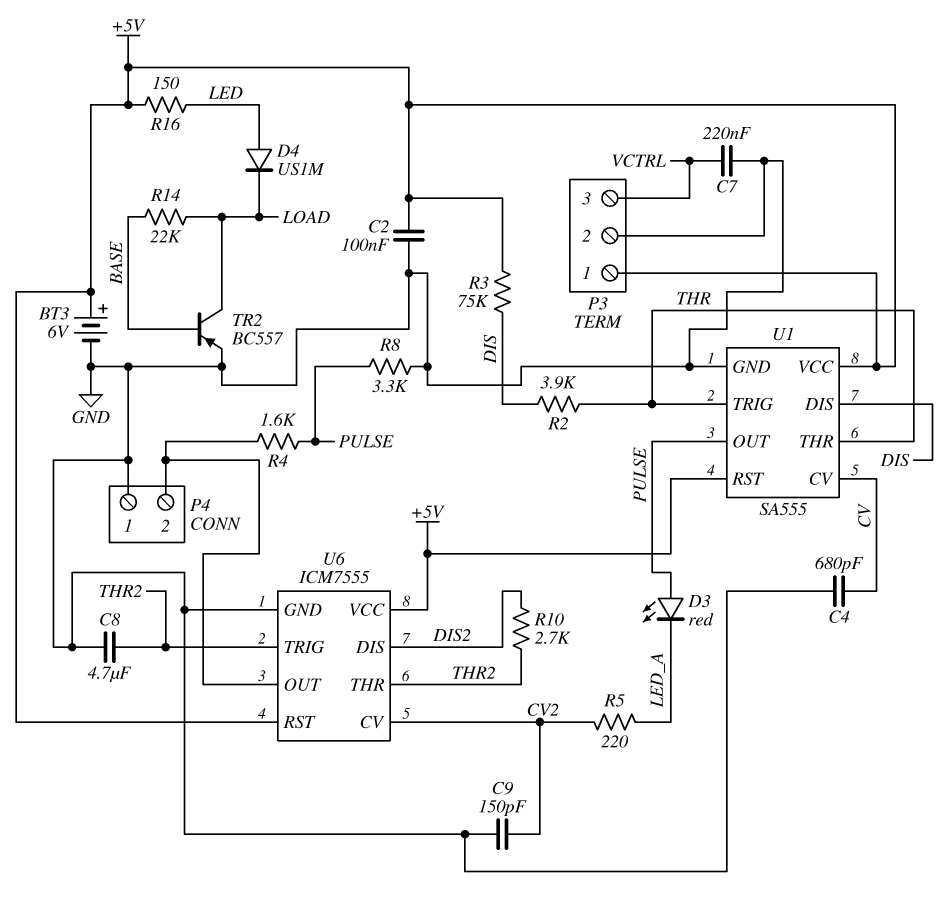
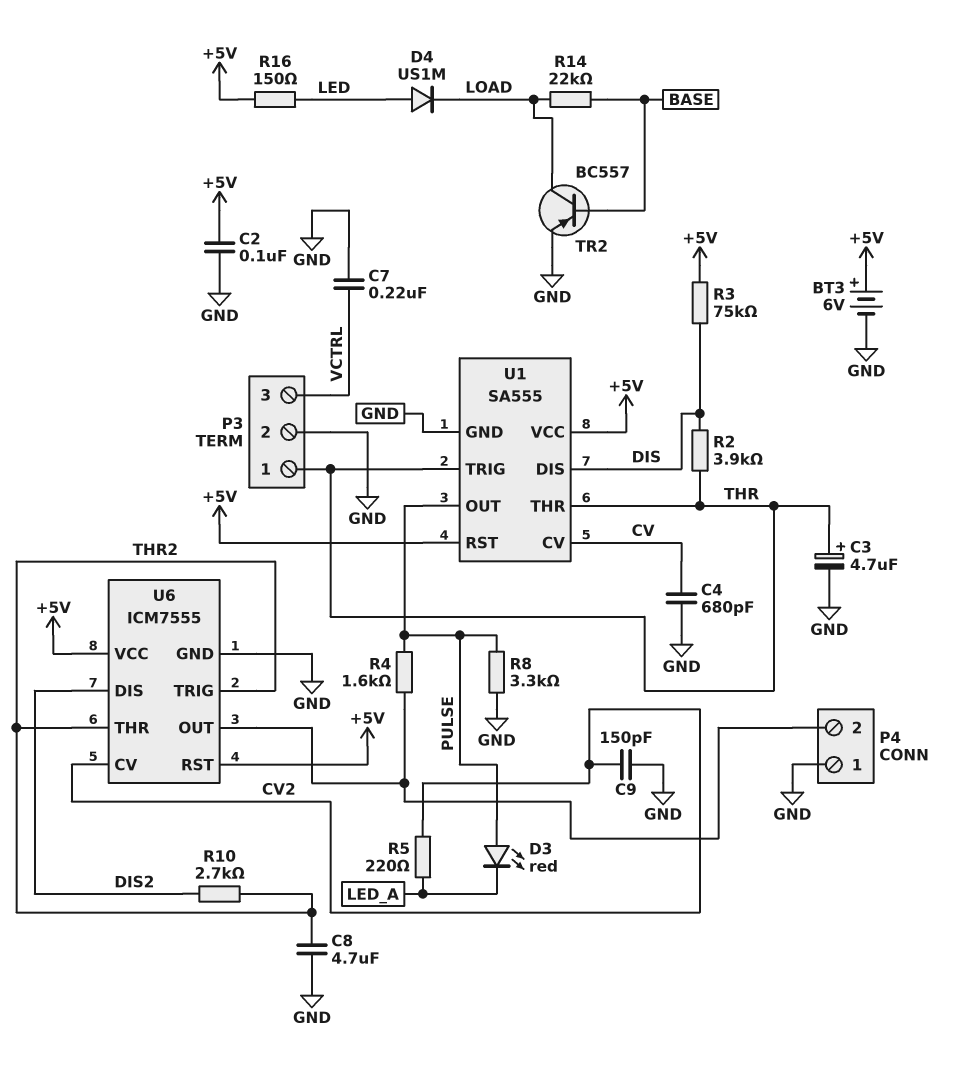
C3: none -> 4.7uF (plus THR, minus GND)
P3 pin 1: +5V -> THR

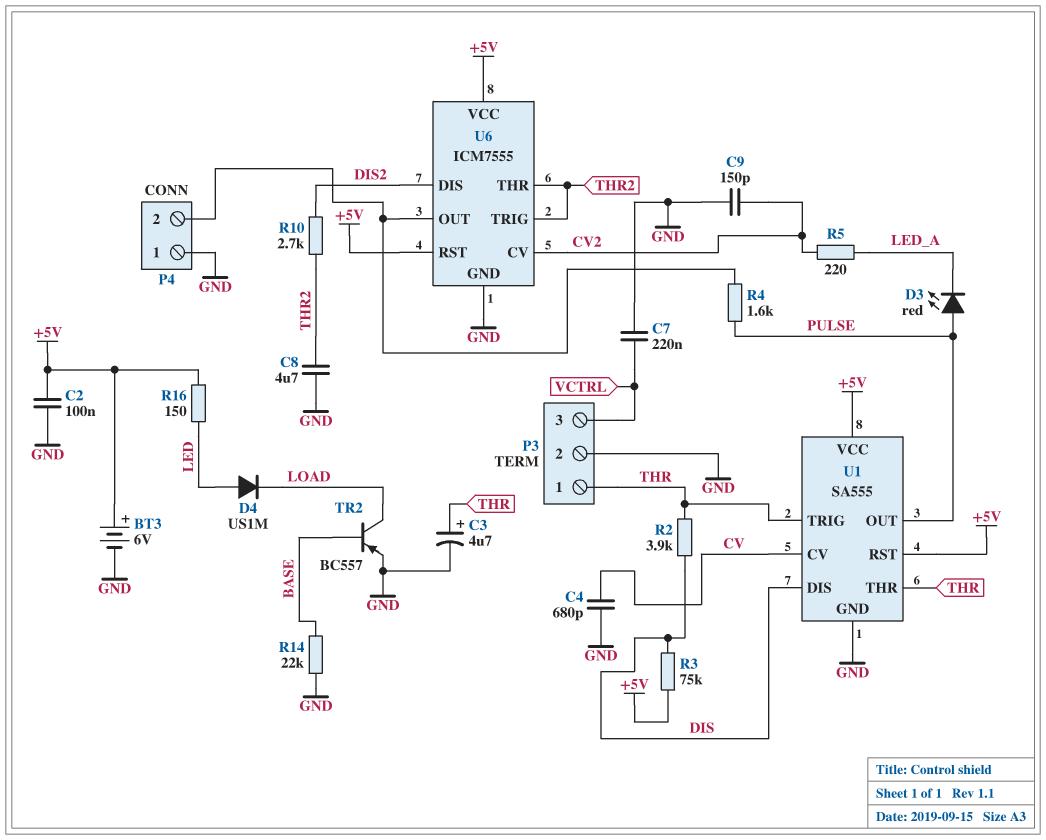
R8: 3.3k (GND, PULSE) -> none
R14: 22k (BASE, LOAD) -> 22k (BASE, GND)

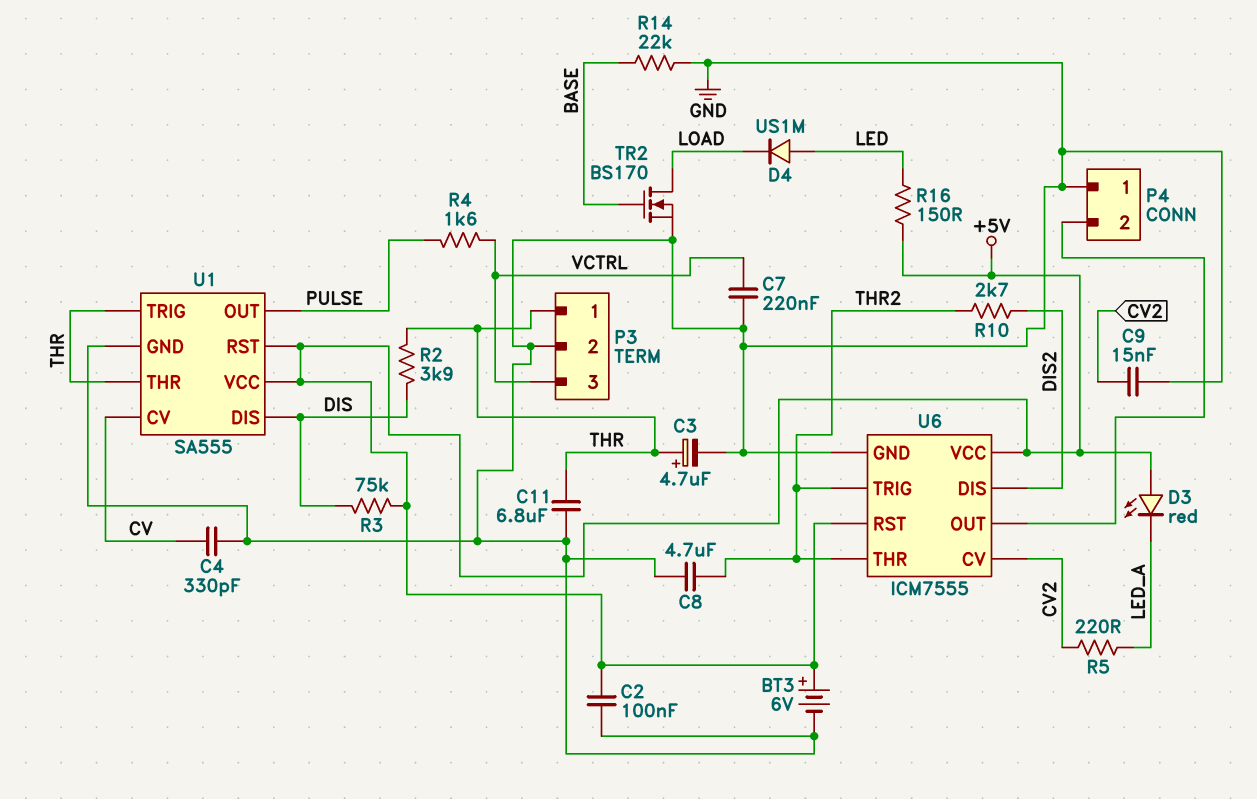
C4: 680pF (CV, GND) -> 330pF (CV, GND)
C9: 150pF (CV2, GND) -> 15nF (CV2, GND)
C11: none -> 6.8uF (GND, THR)
D3: LED red (A PULSE, K LED_A) -> LED red (A +5V, K LED_A)
R4: 1.6k (P4/2, PULSE) -> 1.6k (PULSE, VCTRL)
TR2: PNP BC557 (B BASE, C LOAD, E GND) -> NMOS BS170 (G BASE, D LOAD, S GND)

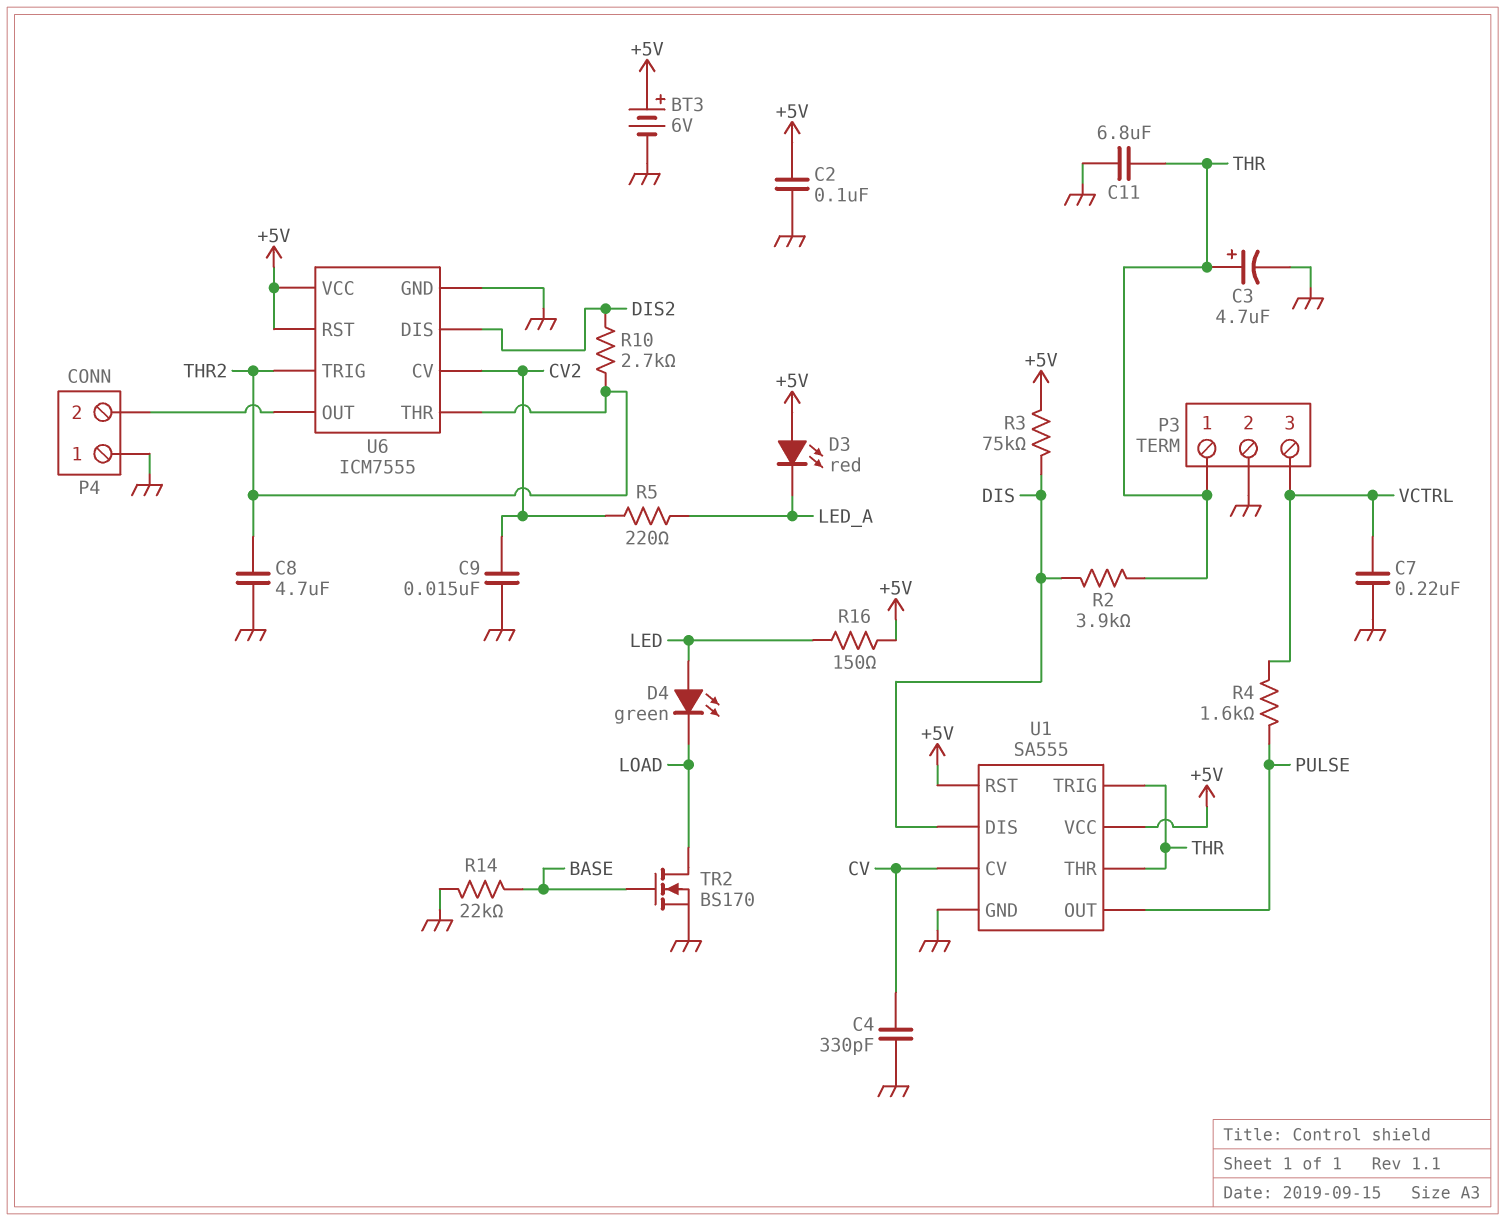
D4: diode US1M (A LED, K LOAD) -> LED green (A LED, K LOAD)

